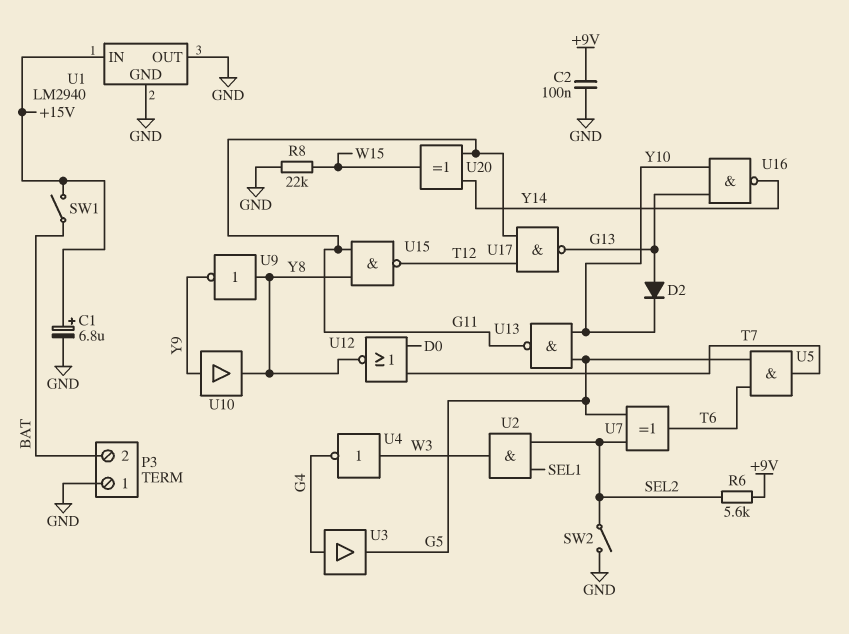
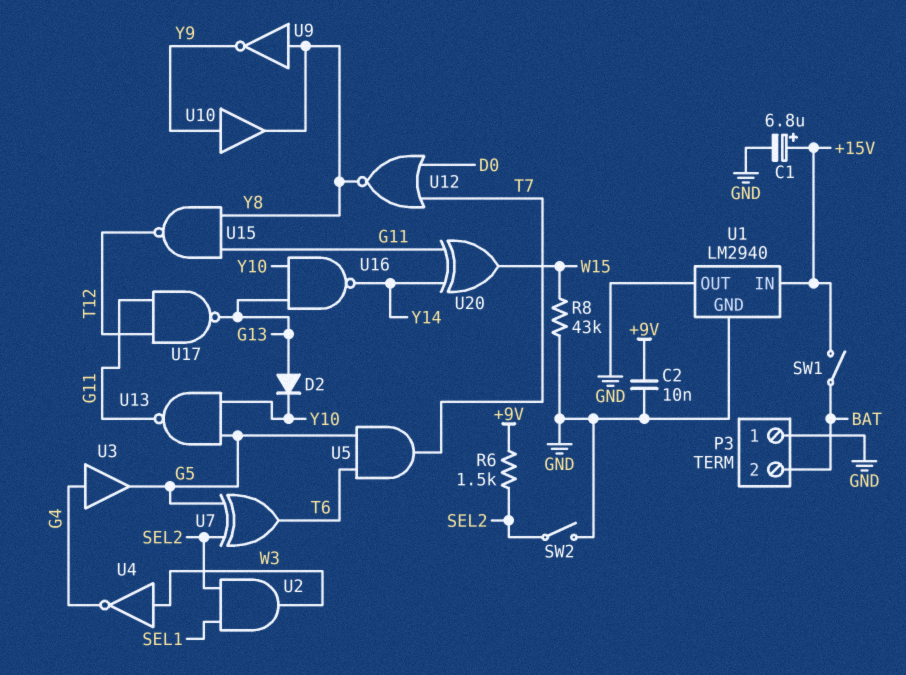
C2: 100nF (+9V, GND) -> 10nF (+9V, GND)
R6: 5.6k (+9V, SEL2) -> 1.5k (+9V, SEL2)
R8: 22k (GND, W15) -> 43k (GND, W15)

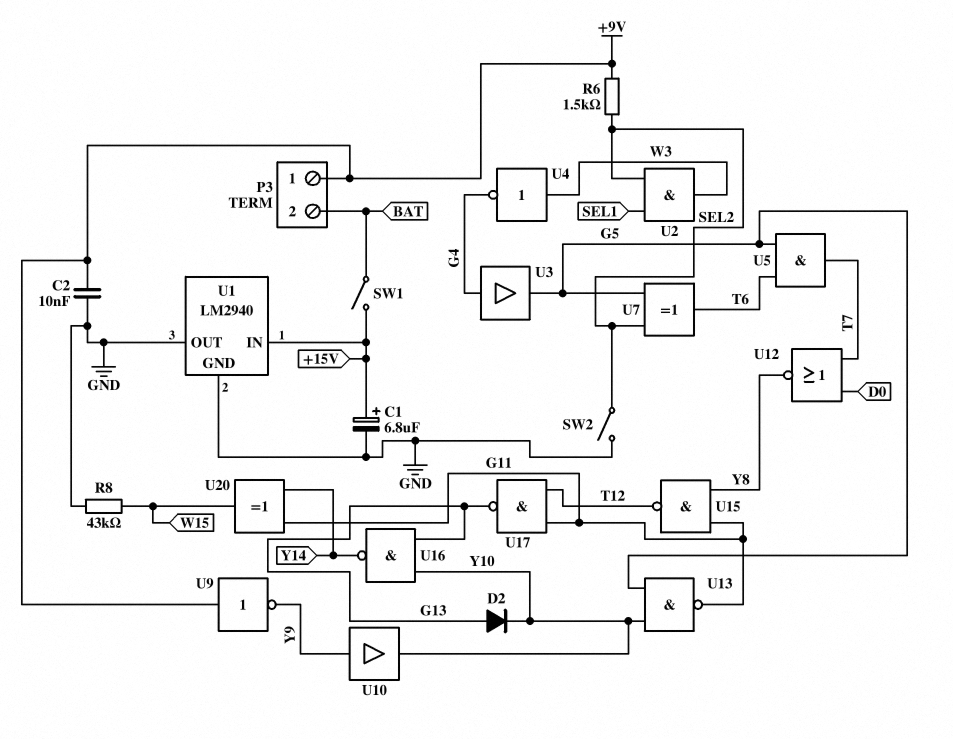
P3 pin 1: GND -> +9V
U9: NOT (in Y8, out Y9) -> NOT (in +9V, out Y9)
U10: buffer (in Y9, out Y8) -> buffer (in Y9, out Y10)

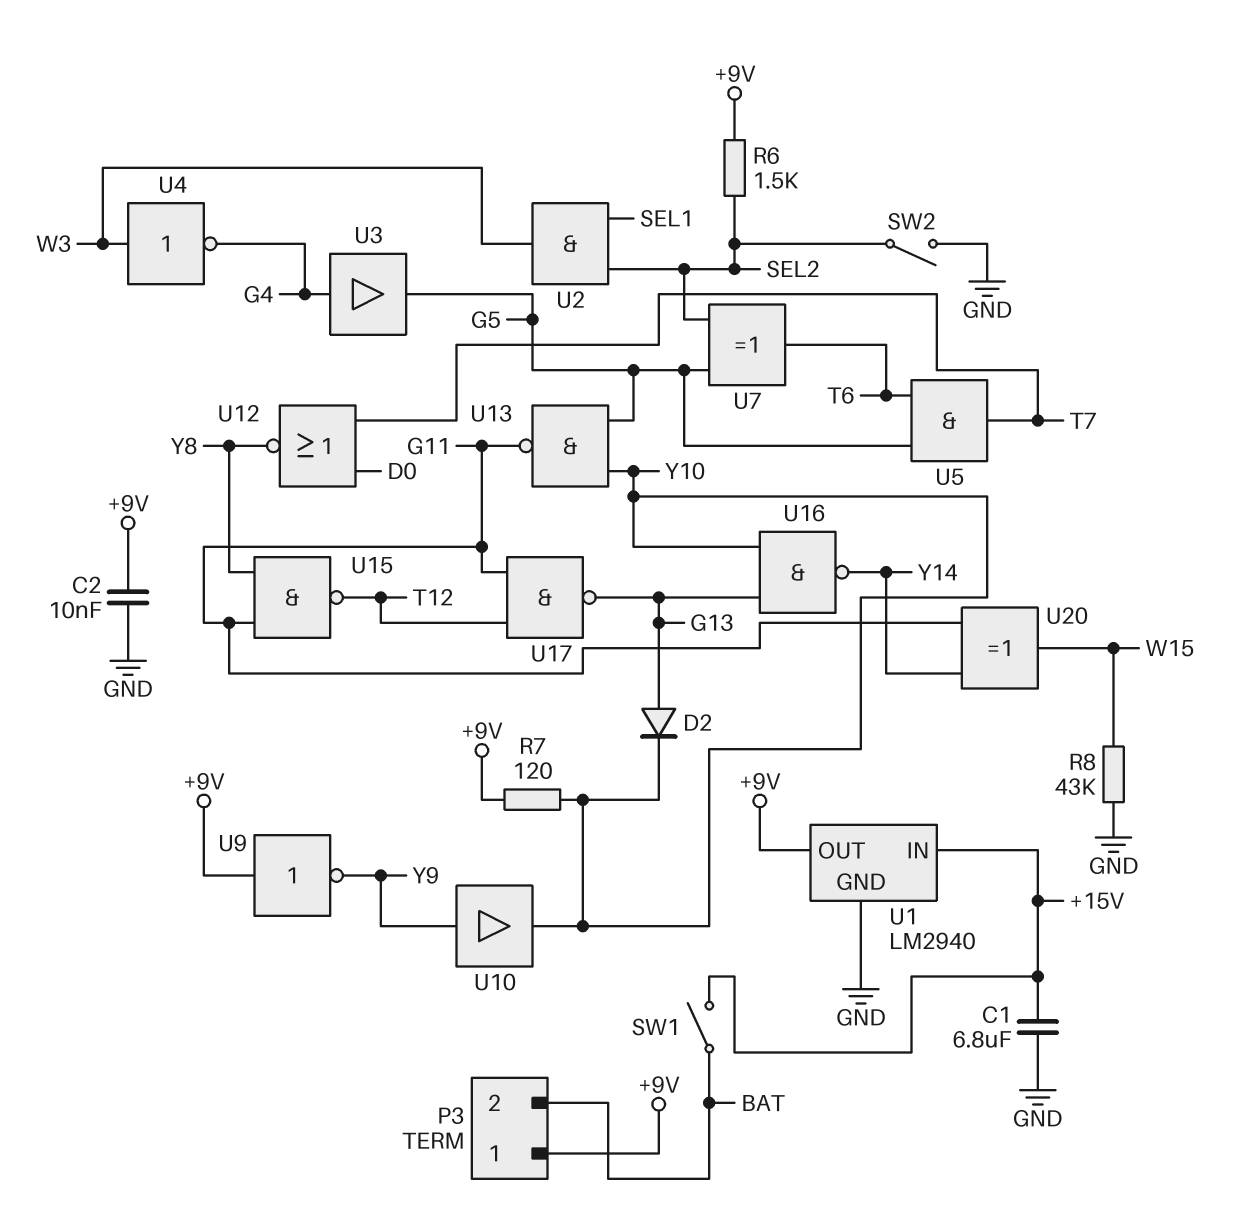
C1: 6.8uF (plus +15V, minus GND) -> 6.8uF (+15V, GND)
R7: none -> 120 (+9V, Y10)
U1 pin OUT: GND -> +9V

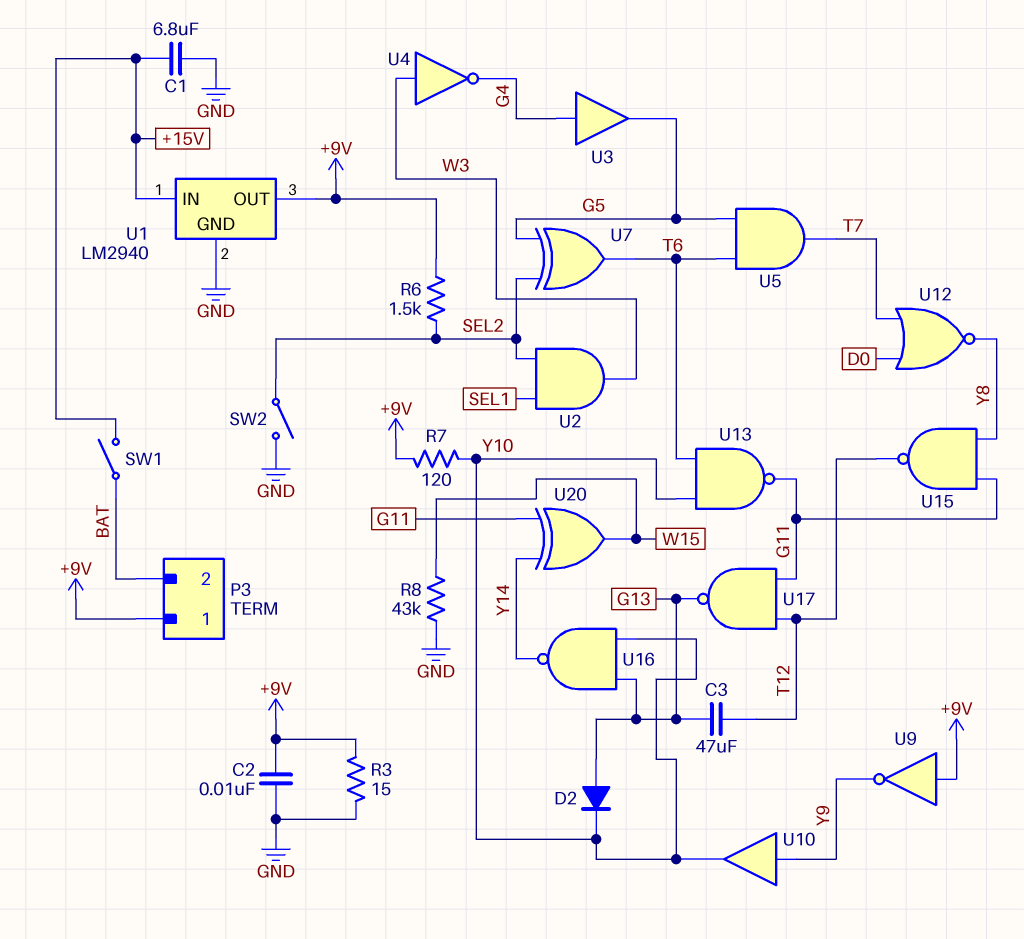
C3: none -> 47uF (G13, T12)
R3: none -> 15 (+9V, GND)
U13: NAND (in G5, in Y10, out G11) -> NAND (in T6, in Y10, out G11)

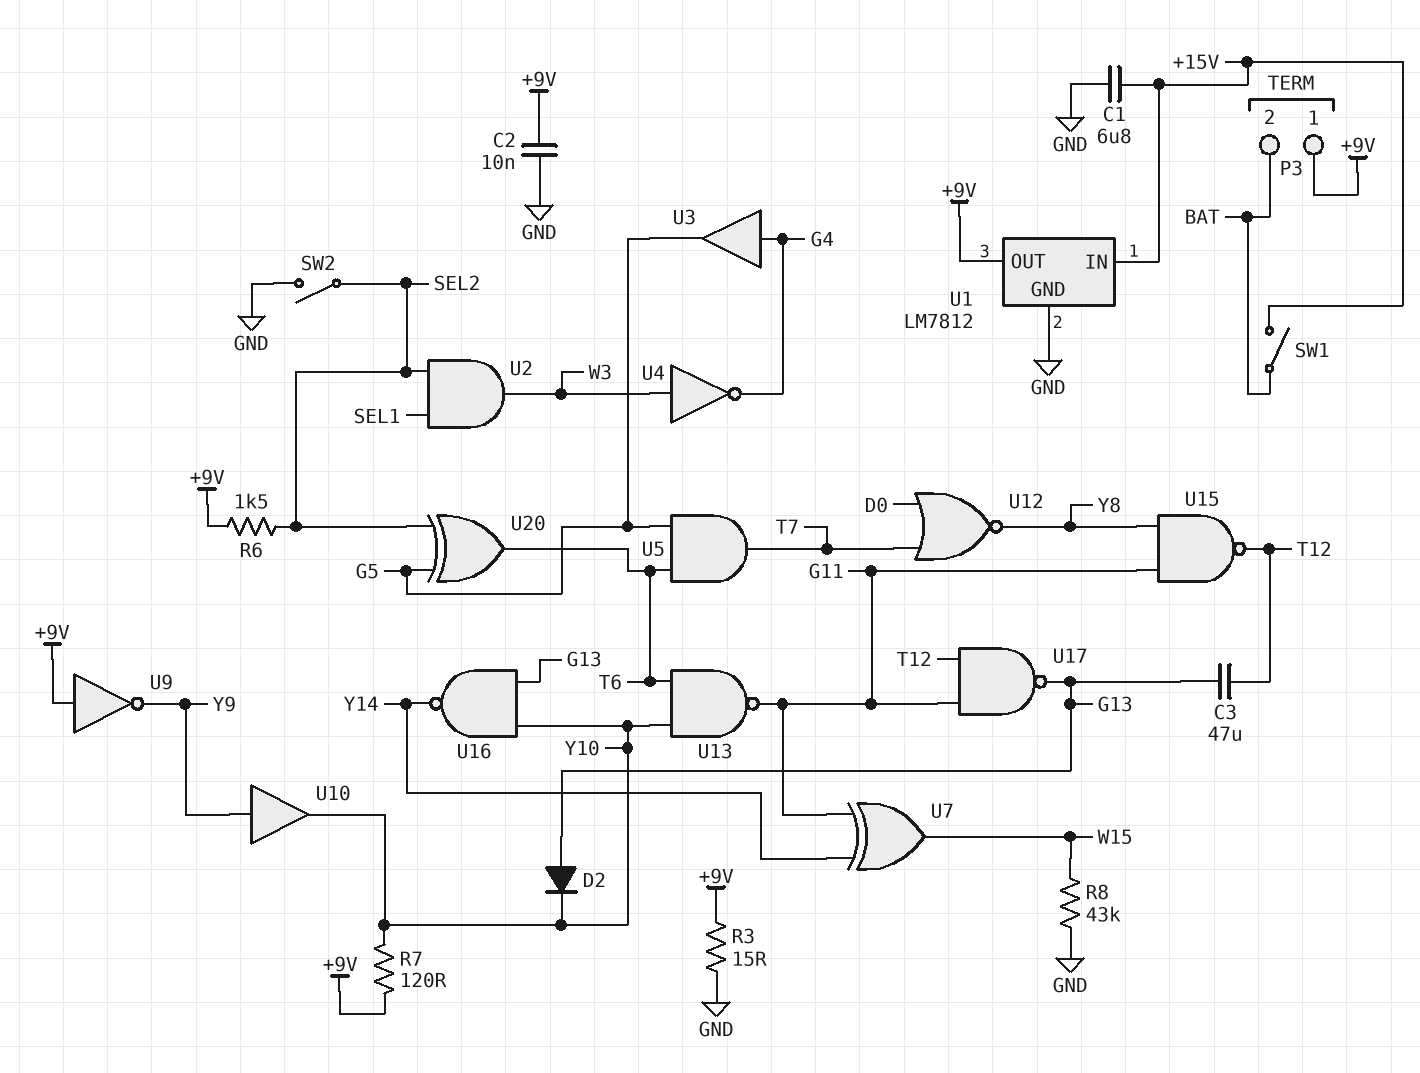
U1: LM2940 -> LM7812
U7: XOR (in G5, in SEL2, out T6) -> XOR (in G11, in Y14, out W15)
U20: XOR (in G11, in Y14, out W15) -> XOR (in G5, in SEL2, out T6)

